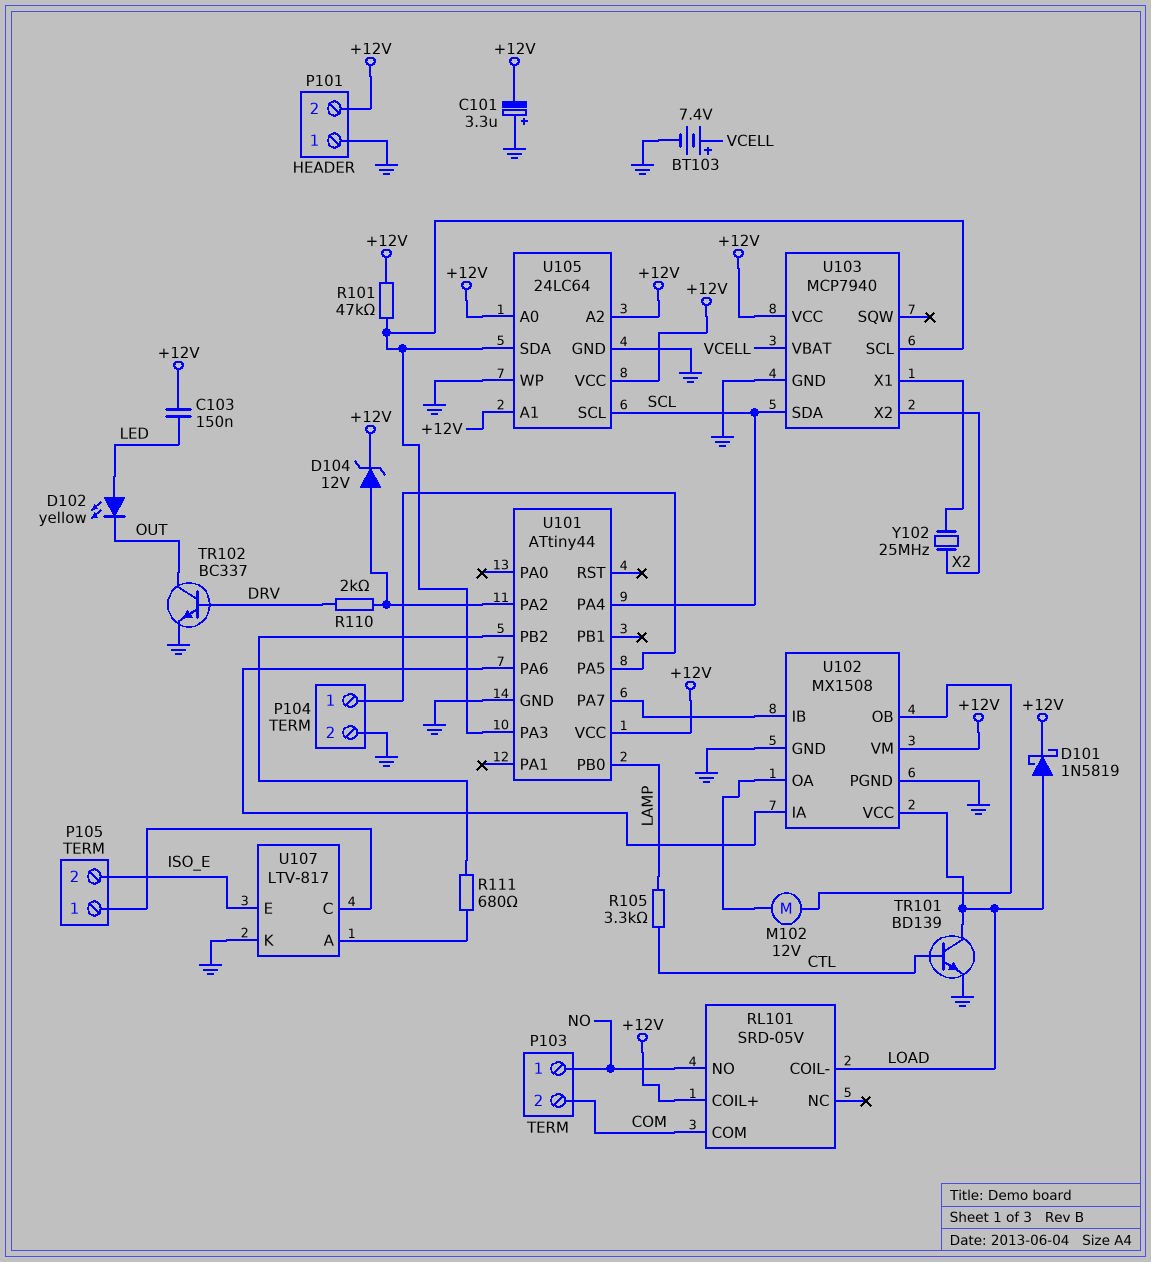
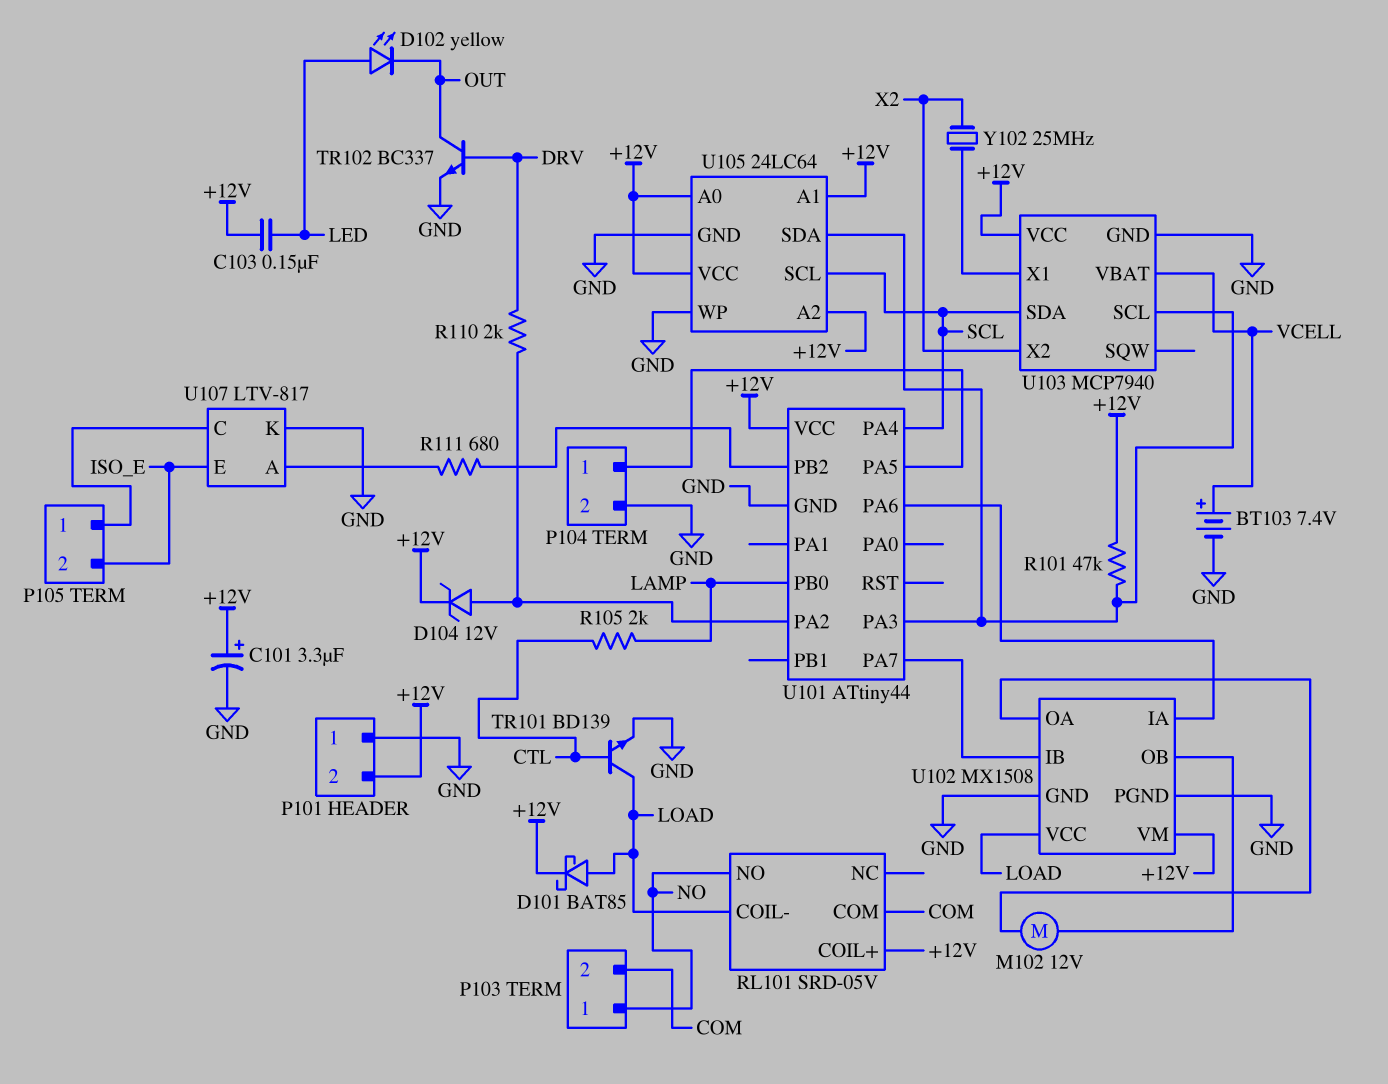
C101: 3.3uF (plus GND, minus +12V) -> 3.3uF (plus +12V, minus GND)
D101: schottky 1N5819 (A LOAD, K +12V) -> schottky BAT85 (A LOAD, K +12V)
R105: 3.3k (CTL, LAMP) -> 2k (CTL, LAMP)

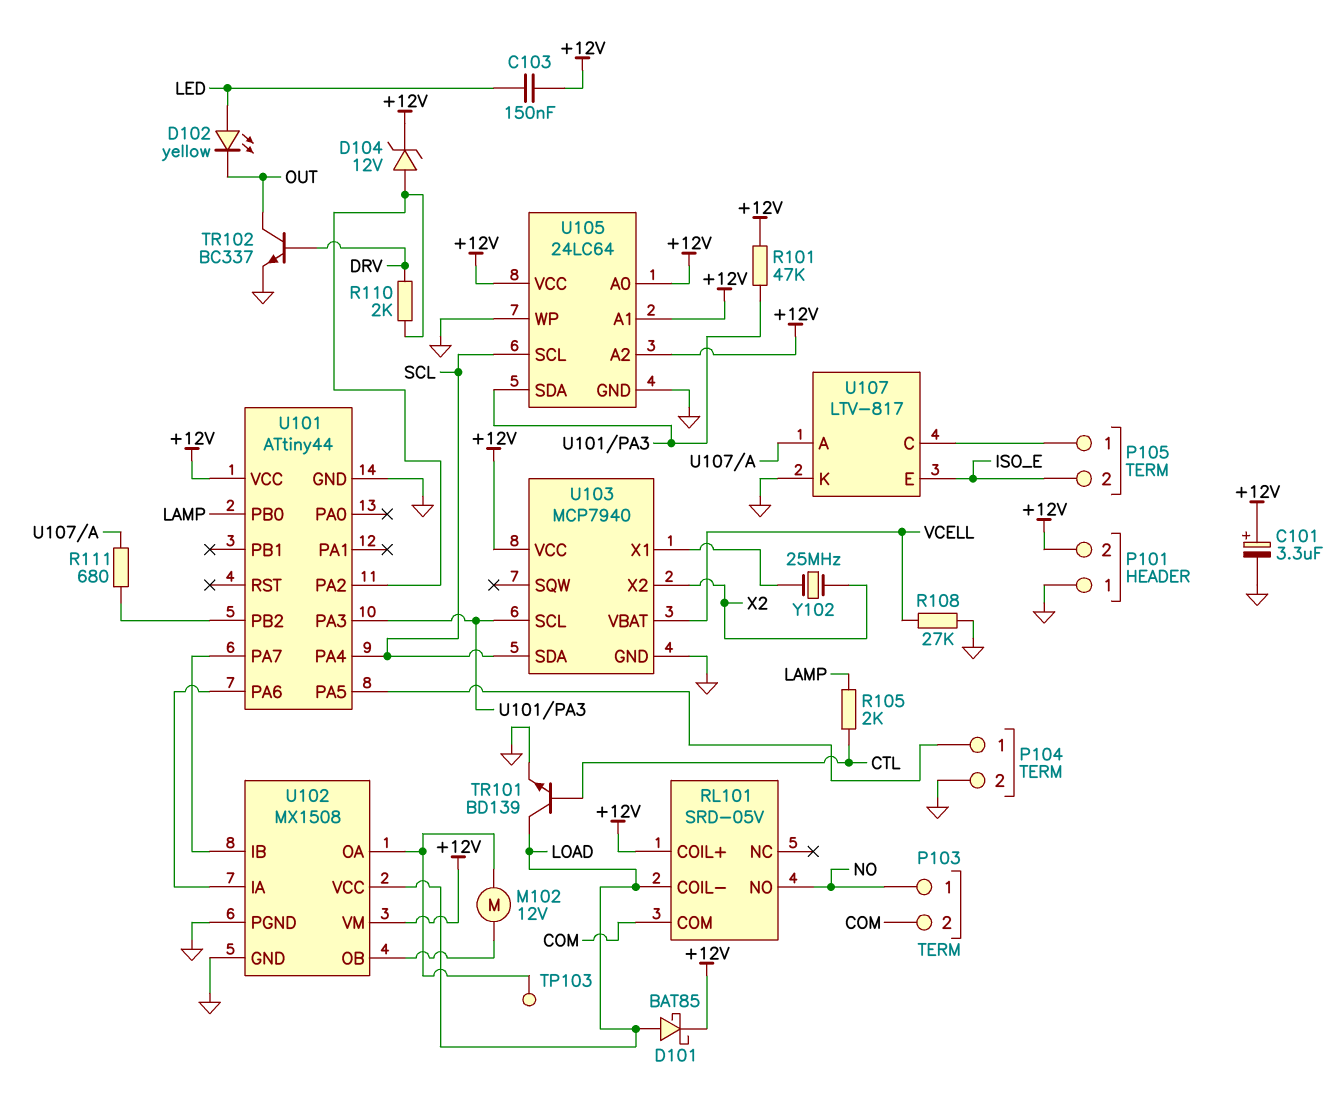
BT103: 7.4V (plus VCELL, minus GND) -> none
R108: none -> 27k (GND, VCELL)
TP103: none -> test point (U102/OA)

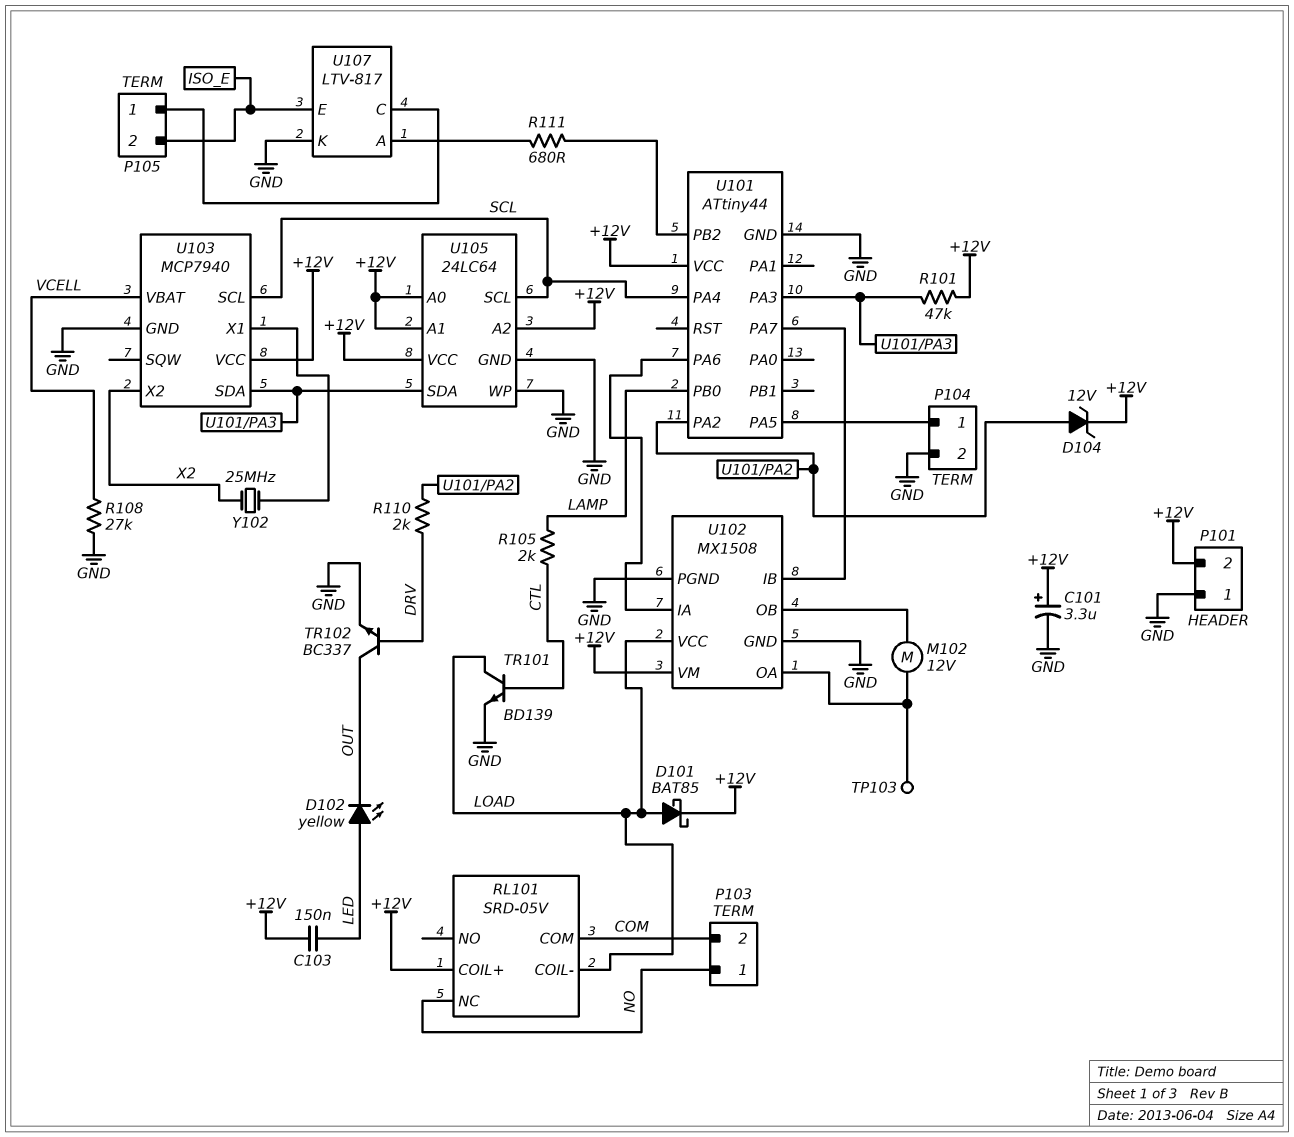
RL101 pin NC: none -> NO
RL101 pin NO: NO -> none
U103 pin SCL: U101/PA3 -> SCL
U103 pin SDA: SCL -> U101/PA3

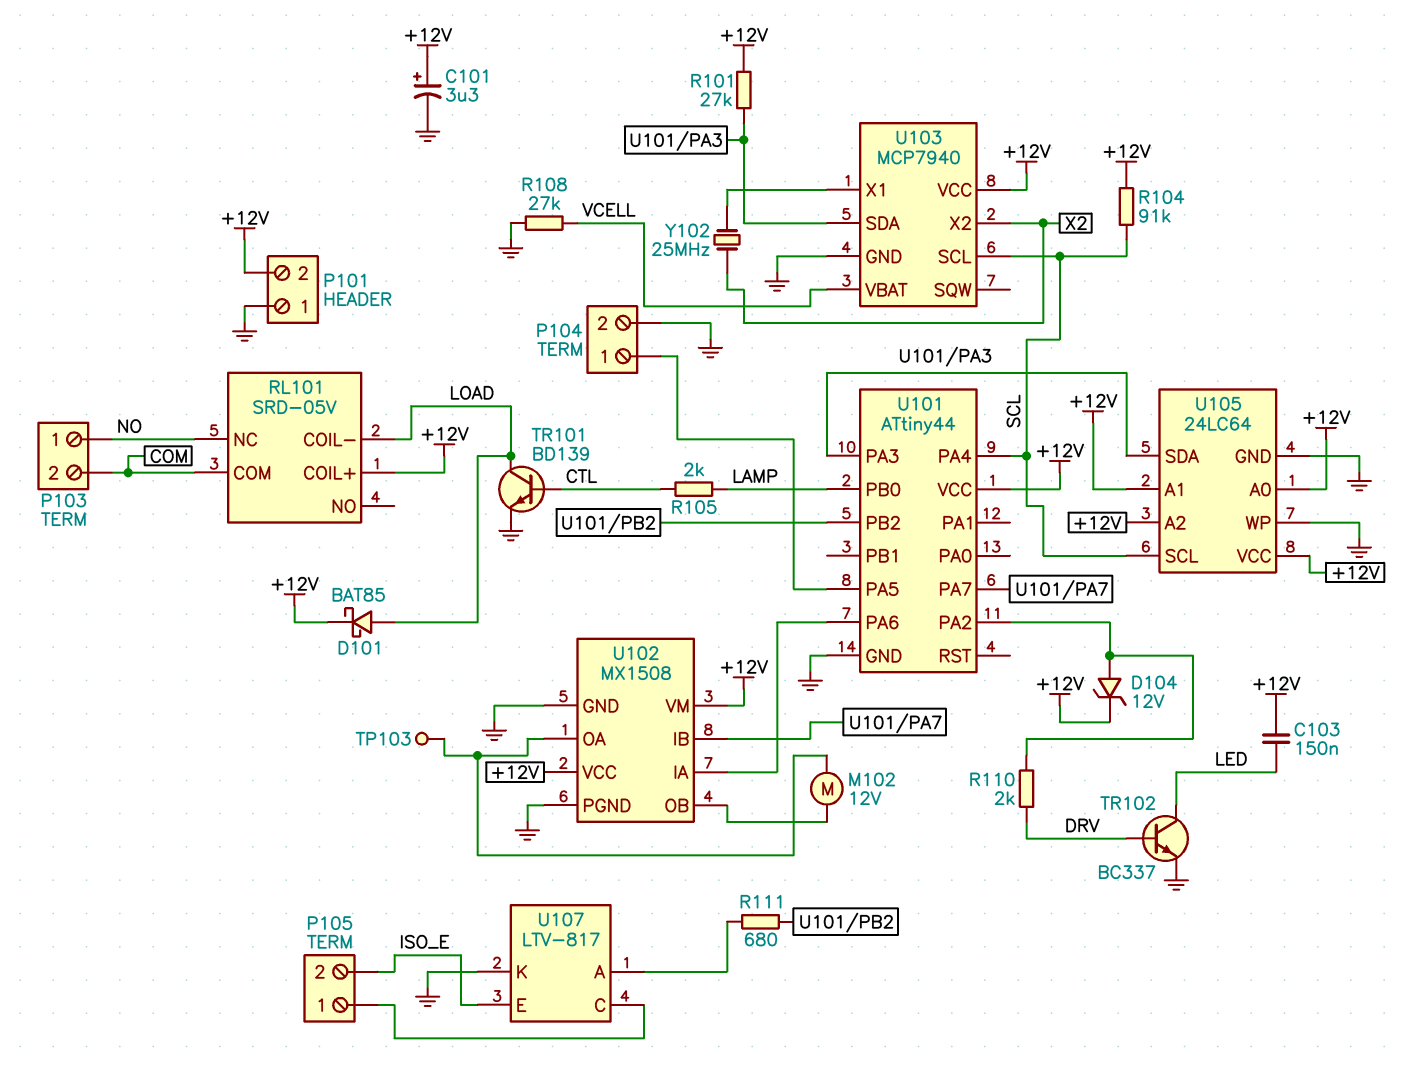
D102: LED yellow (A LED, K OUT) -> none
R101: 47k (+12V, U101/PA3) -> 27k (+12V, U101/PA3)
R104: none -> 91k (+12V, SCL)
TR102: NPN BC337 (B DRV, C OUT, E GND) -> NPN BC337 (B DRV, C LED, E GND)
U102 pin VCC: LOAD -> +12V

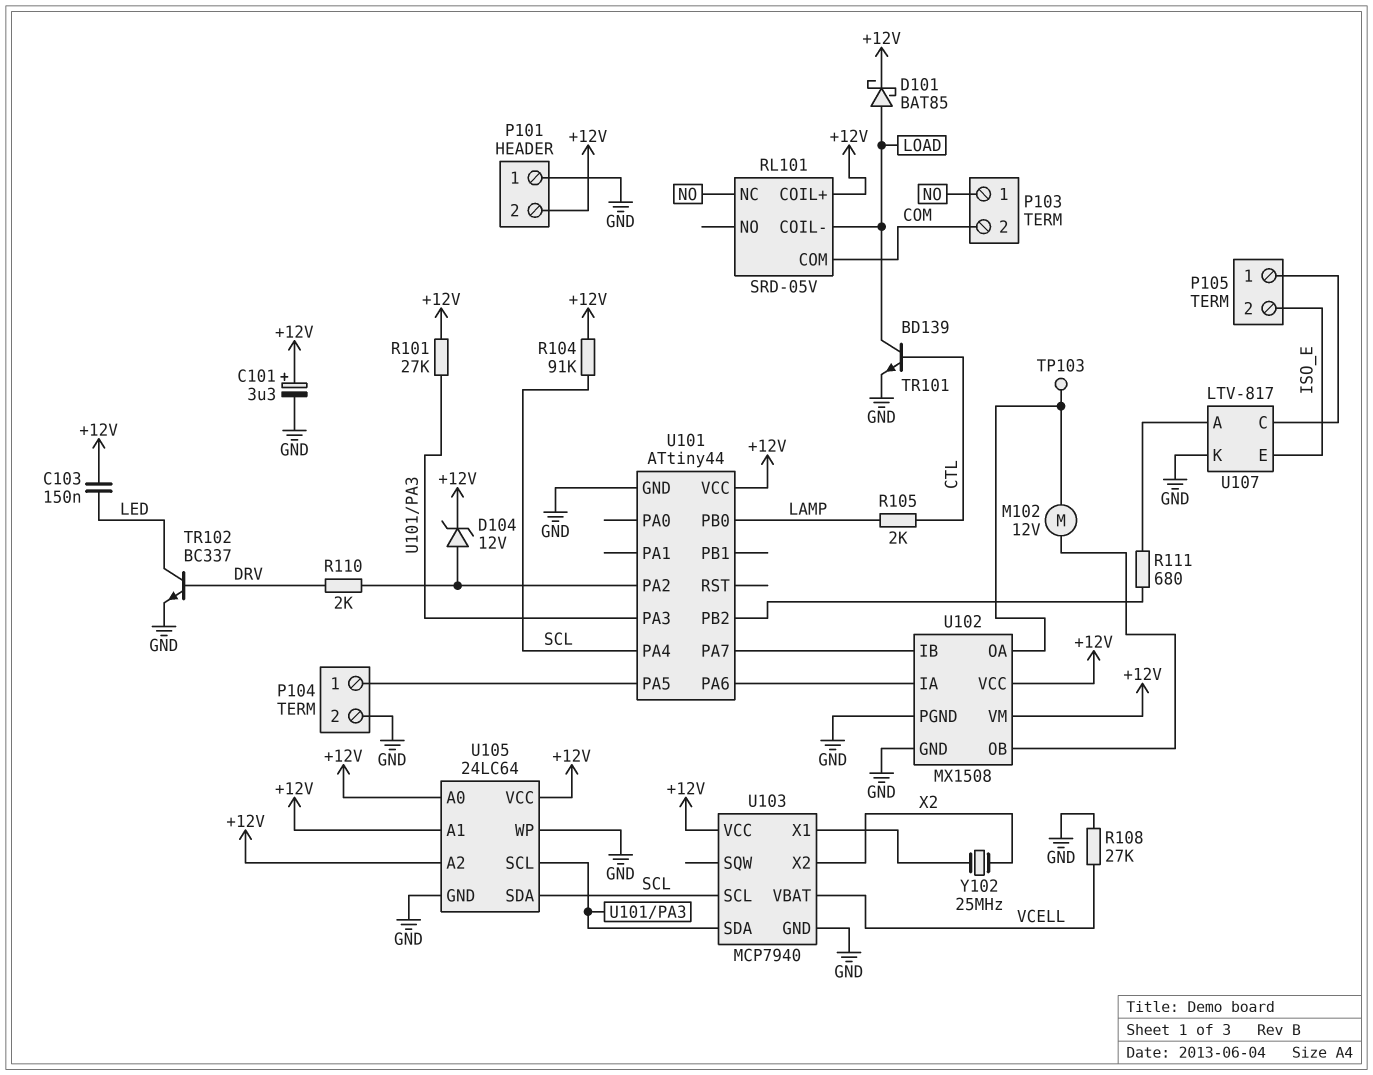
U105 pin SCL: SCL -> U101/PA3
U105 pin SDA: U101/PA3 -> SCL

